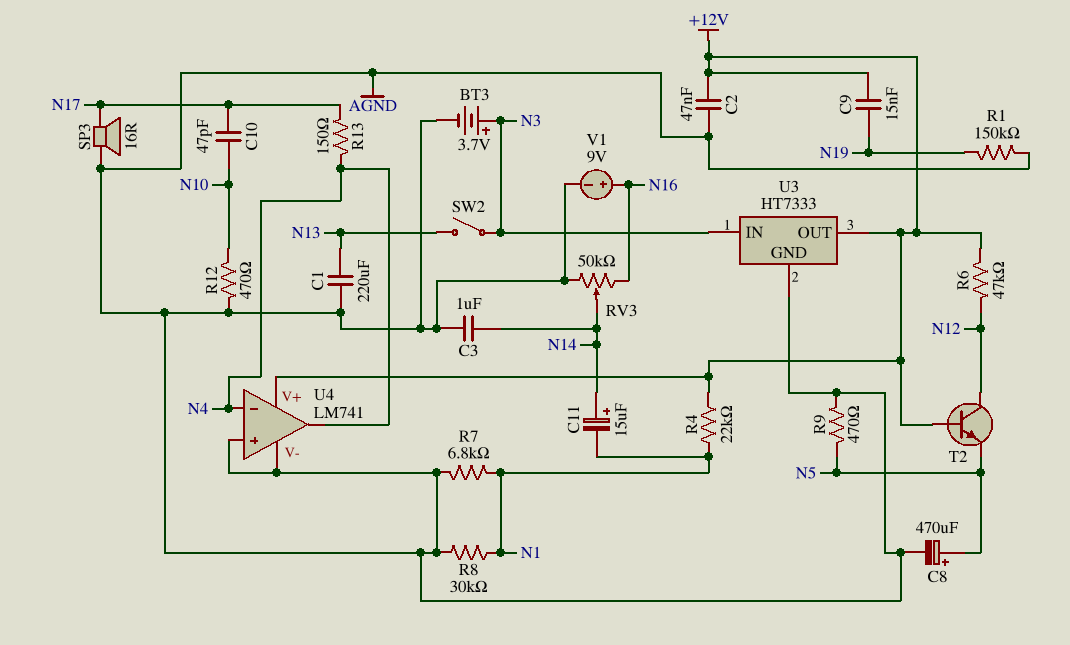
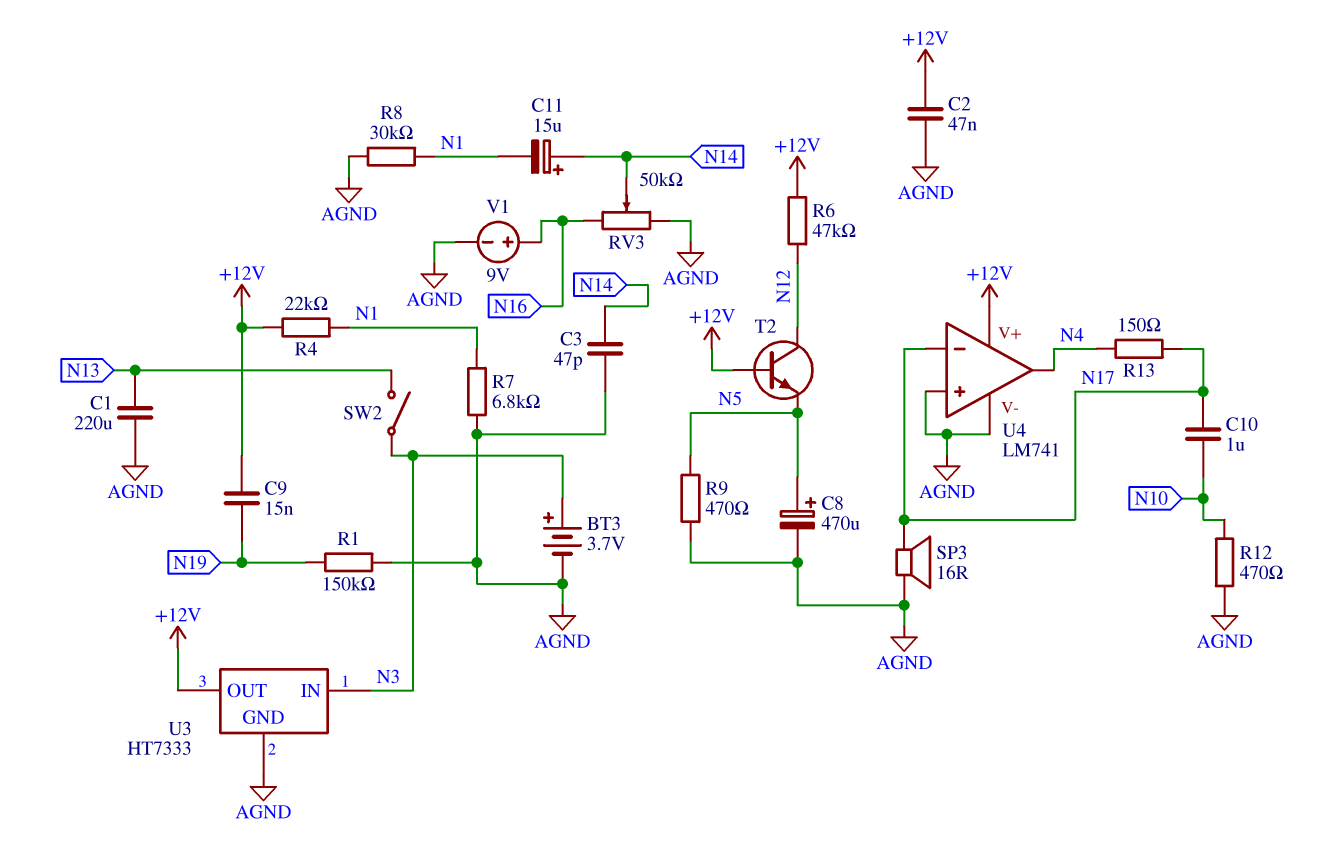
C3: 1uF (AGND, N14) -> 47pF (AGND, N14)
C10: 47pF (N10, N17) -> 1uF (N10, N17)
U4 pin in-: N4 -> N17

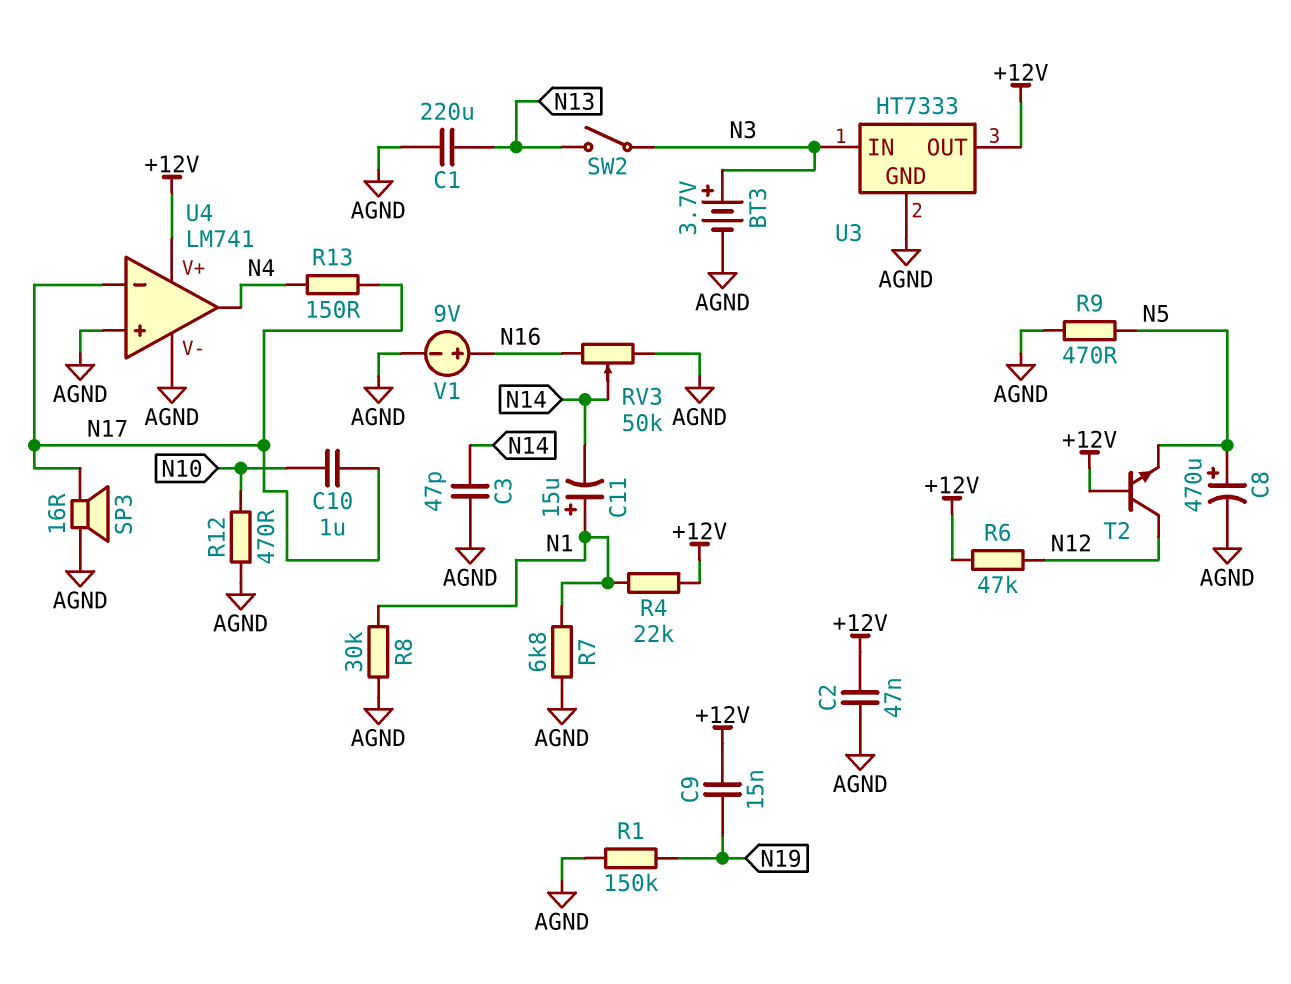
C11: 15uF (plus N14, minus N1) -> 15uF (plus N1, minus N14)

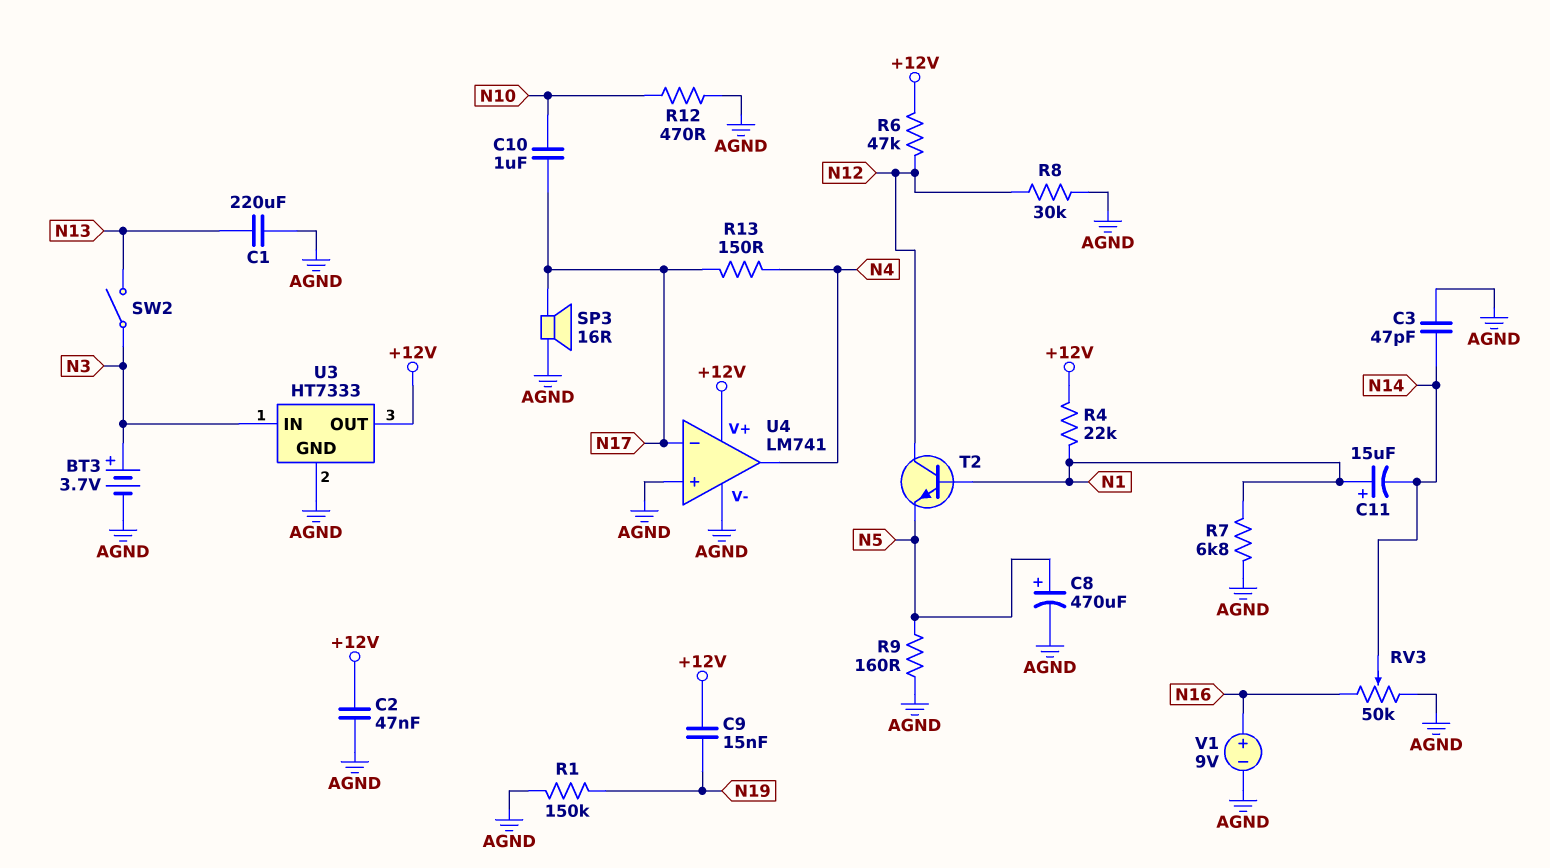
R8: 30k (AGND, N1) -> 30k (AGND, N12)
R9: 470 (AGND, N5) -> 160 (AGND, N5)
T2: NPN (B +12V, C N12, E N5) -> NPN (B N1, C N12, E N5)

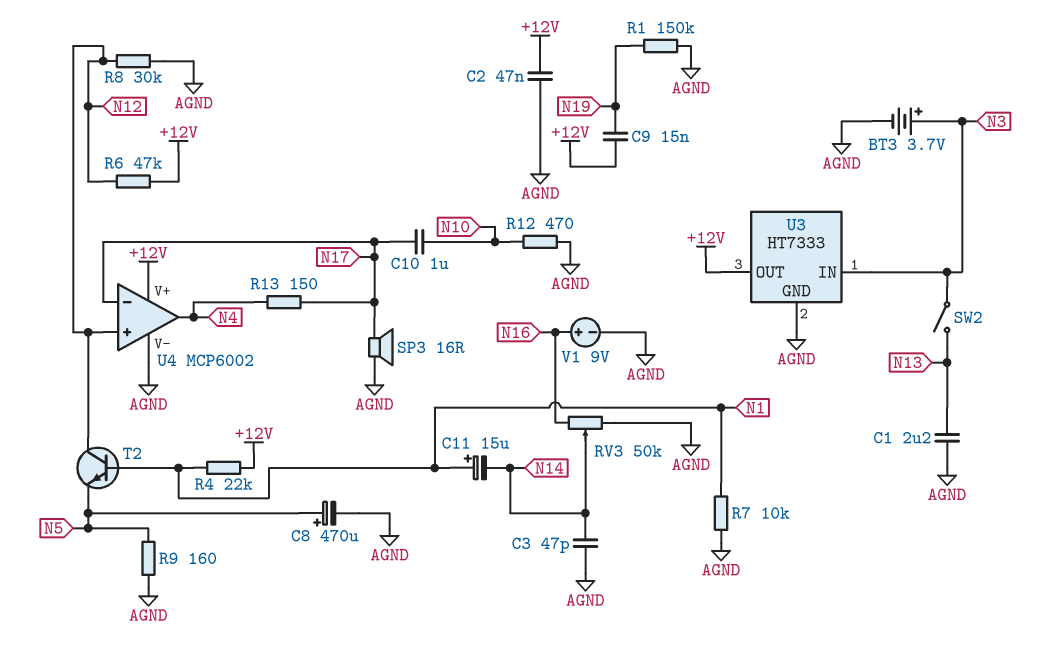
C1: 220uF (AGND, N13) -> 2.2uF (AGND, N13)
R7: 6.8k (AGND, N1) -> 10k (AGND, N1)
U4: LM741 -> MCP6002
U4 pin in+: AGND -> N12

